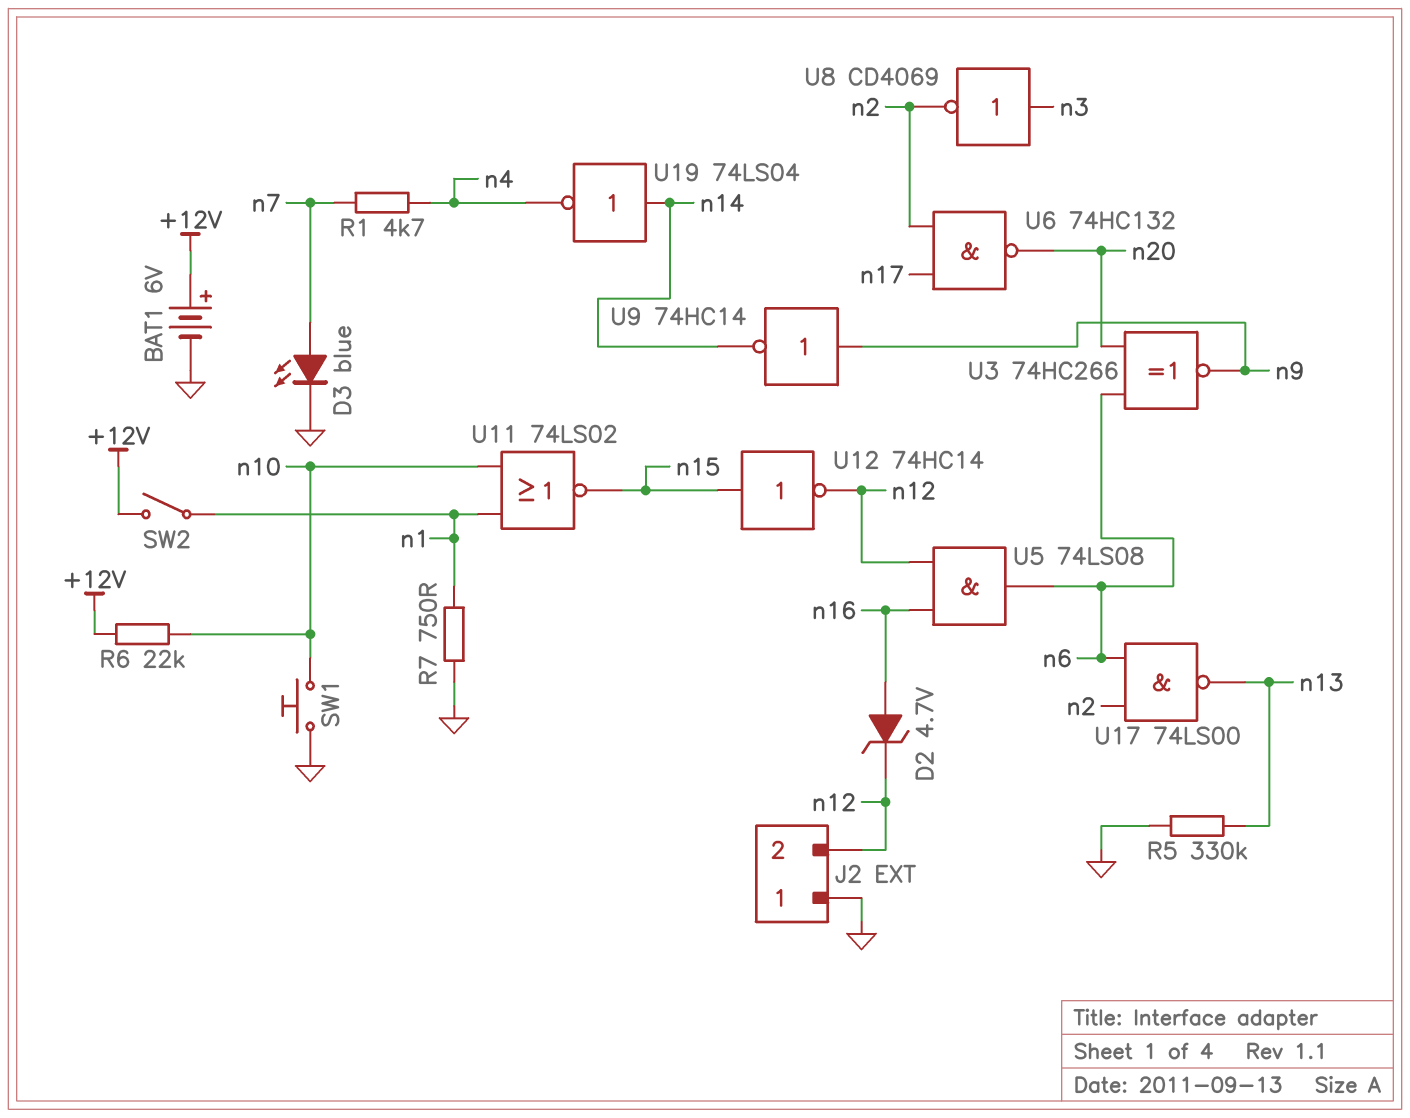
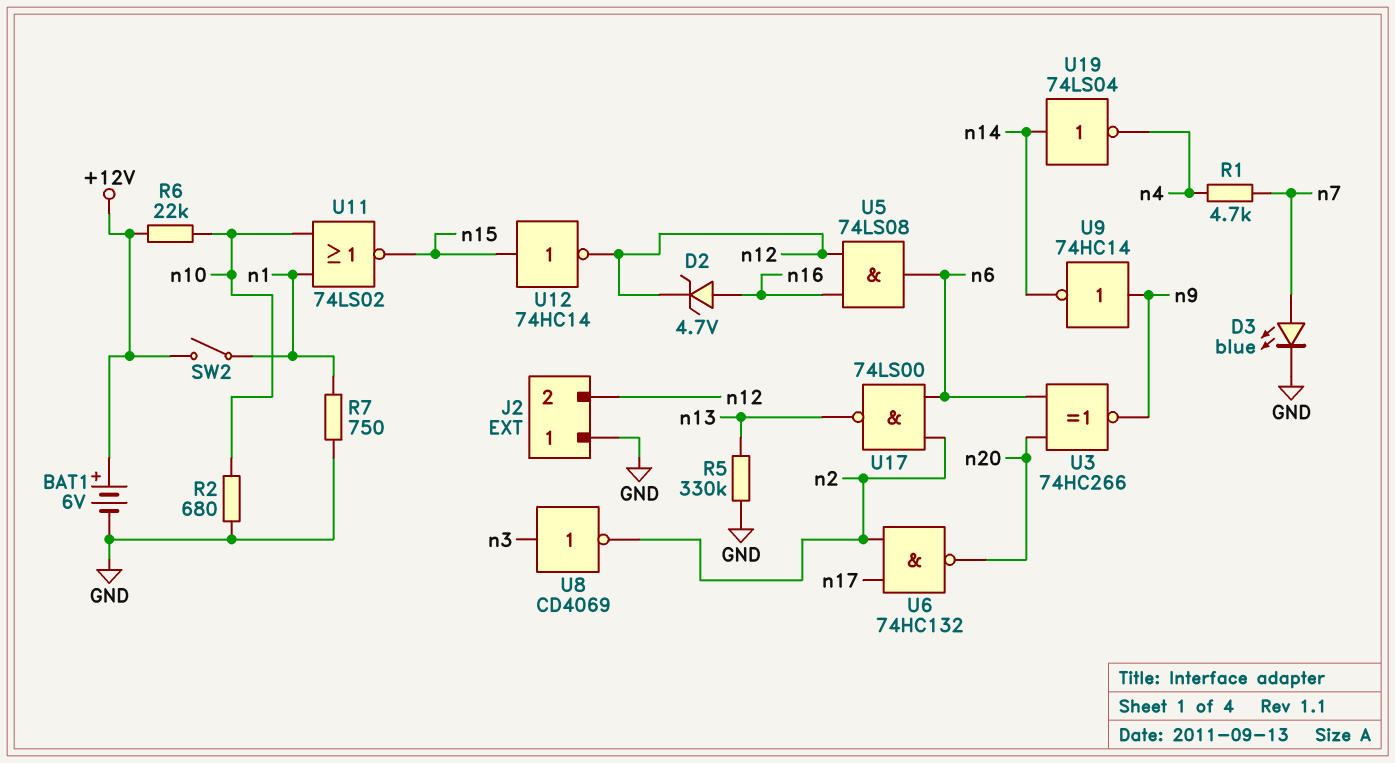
R2: none -> 680 (GND, n10)
SW1: button (GND, n10) -> none

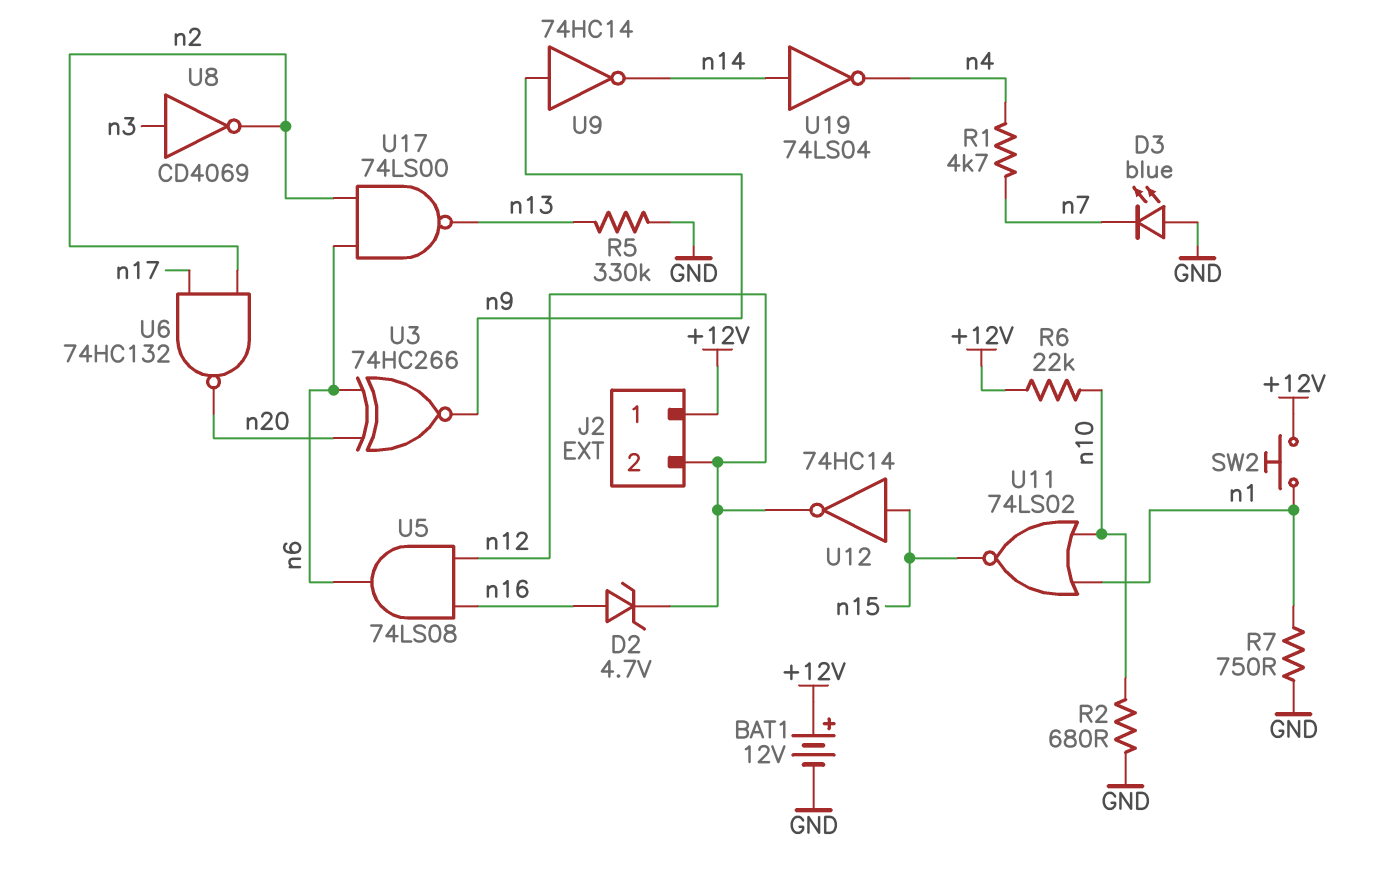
BAT1: 6V (plus +12V, minus GND) -> 12V (plus +12V, minus GND)
D3: LED blue (A n7, K GND) -> LED blue (A GND, K n7)
J2 pin 1: GND -> +12V
SW2: switch (+12V, n1) -> button (+12V, n1)

